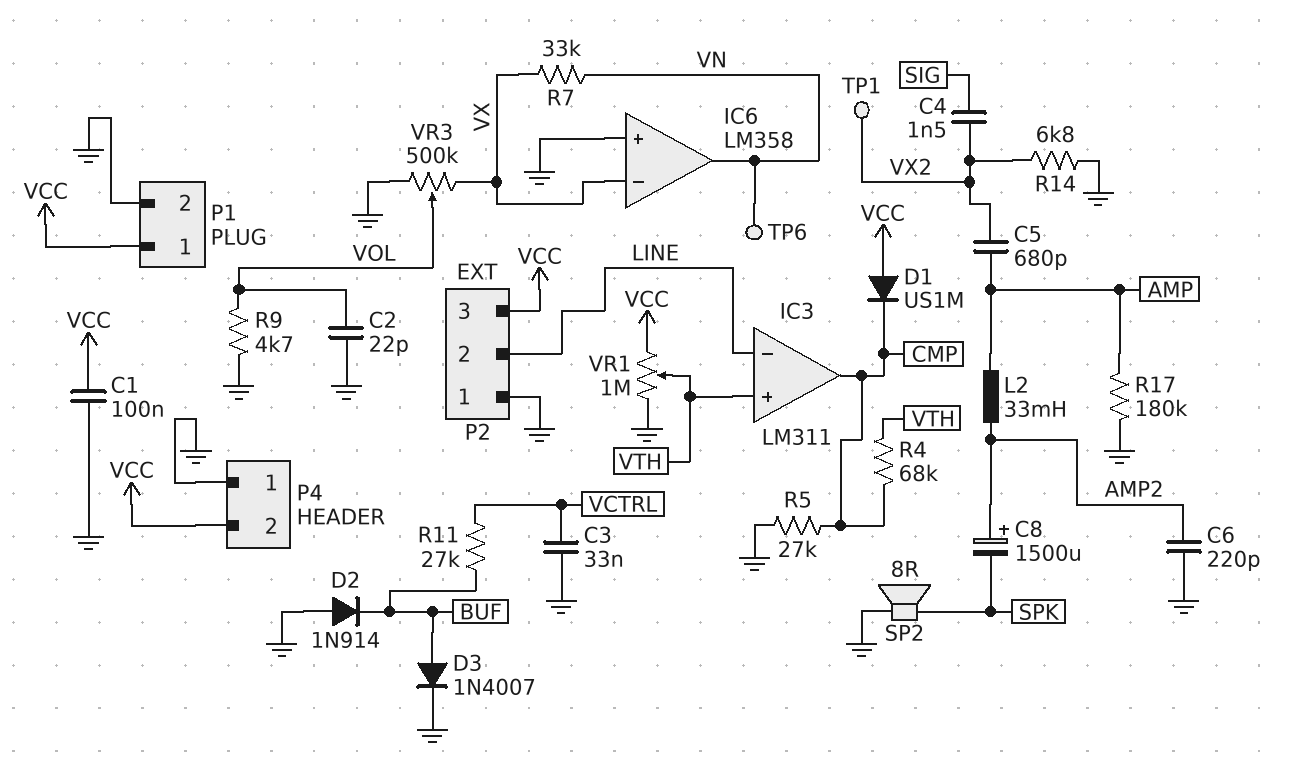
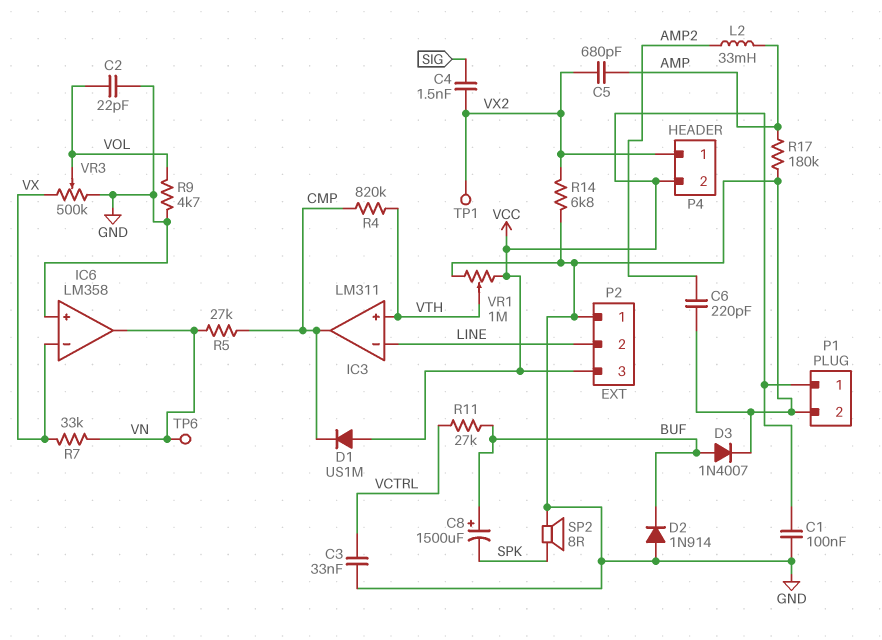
C8: 1500uF (plus AMP2, minus SPK) -> 1500uF (plus BUF, minus SPK)
P4 pin 1: GND -> VX2
R4: 68k (CMP, VTH) -> 820k (CMP, VTH)
R5: 27k (CMP, GND) -> 27k (CMP, VN)

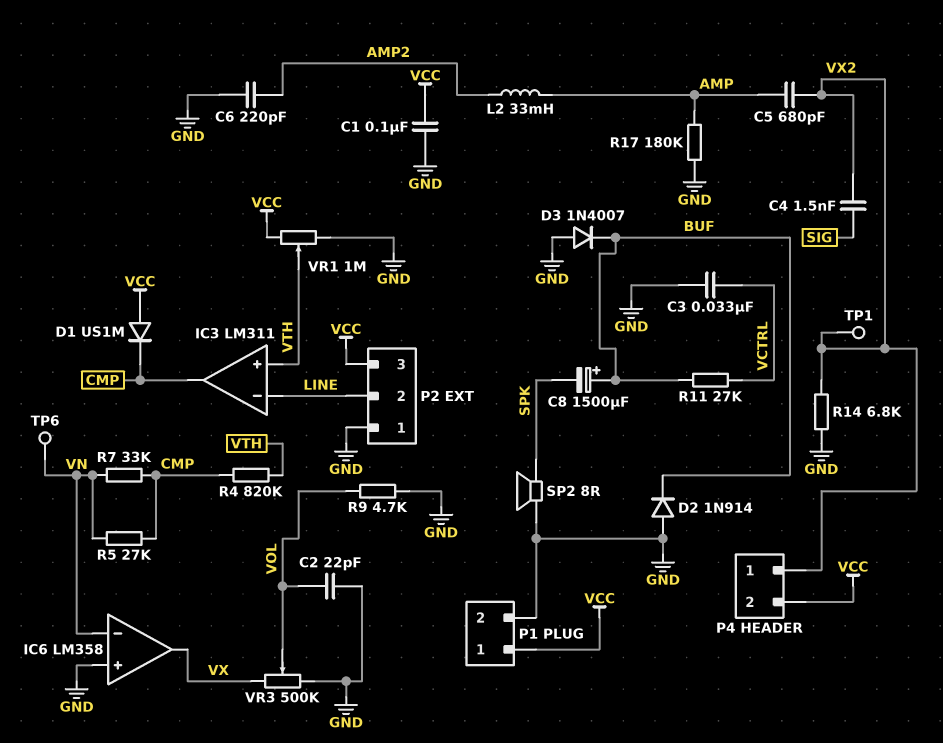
D3: diode 1N4007 (A BUF, K GND) -> diode 1N4007 (A GND, K BUF)
IC6 pin in-: VX -> VN
IC6 pin out: VN -> VX
R7: 33k (VN, VX) -> 33k (CMP, VN)

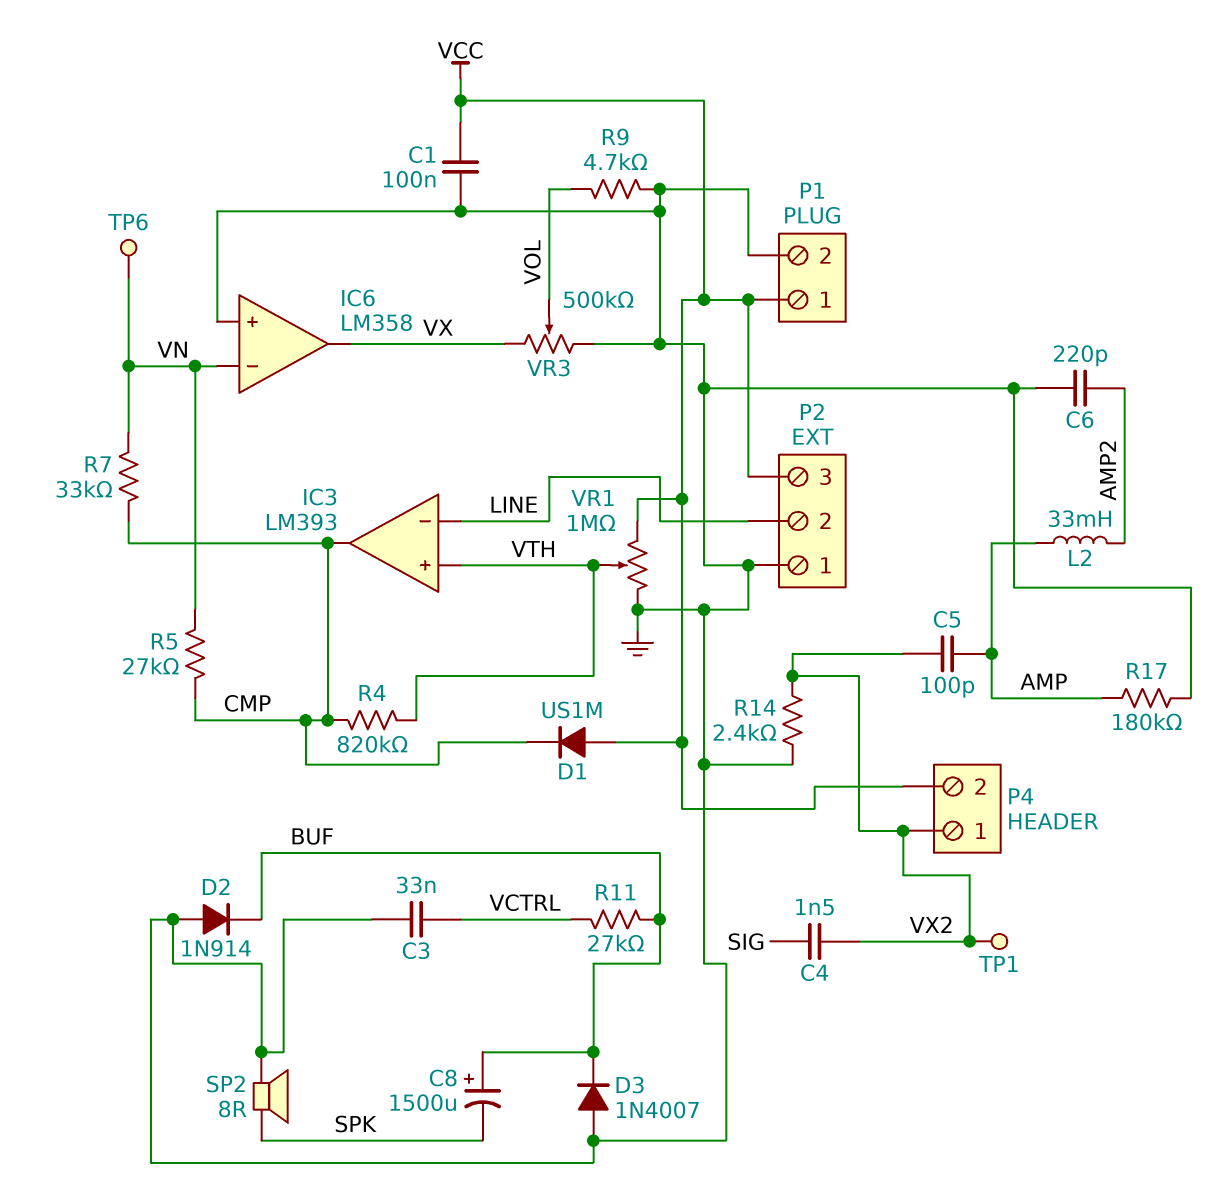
C2: 22pF (GND, VOL) -> none
C5: 680pF (AMP, VX2) -> 100pF (AMP, VX2)
IC3: LM311 -> LM393
R14: 6.8k (GND, VX2) -> 2.4k (GND, VX2)

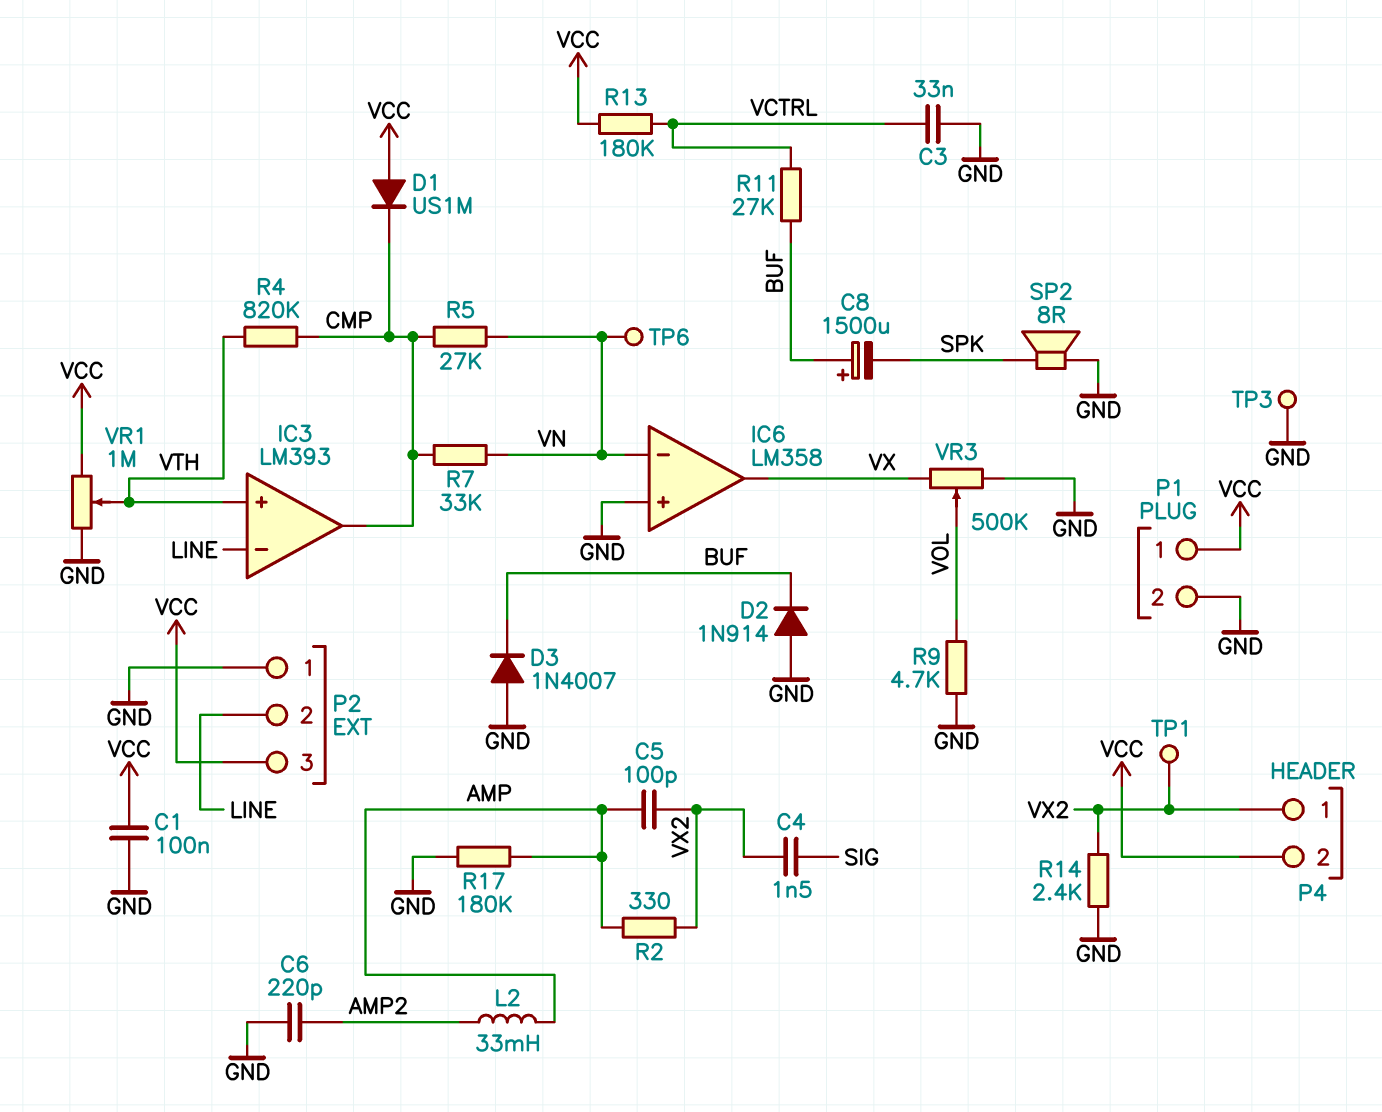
R2: none -> 330 (AMP, VX2)
R13: none -> 180k (VCC, VCTRL)
TP3: none -> test point (GND)

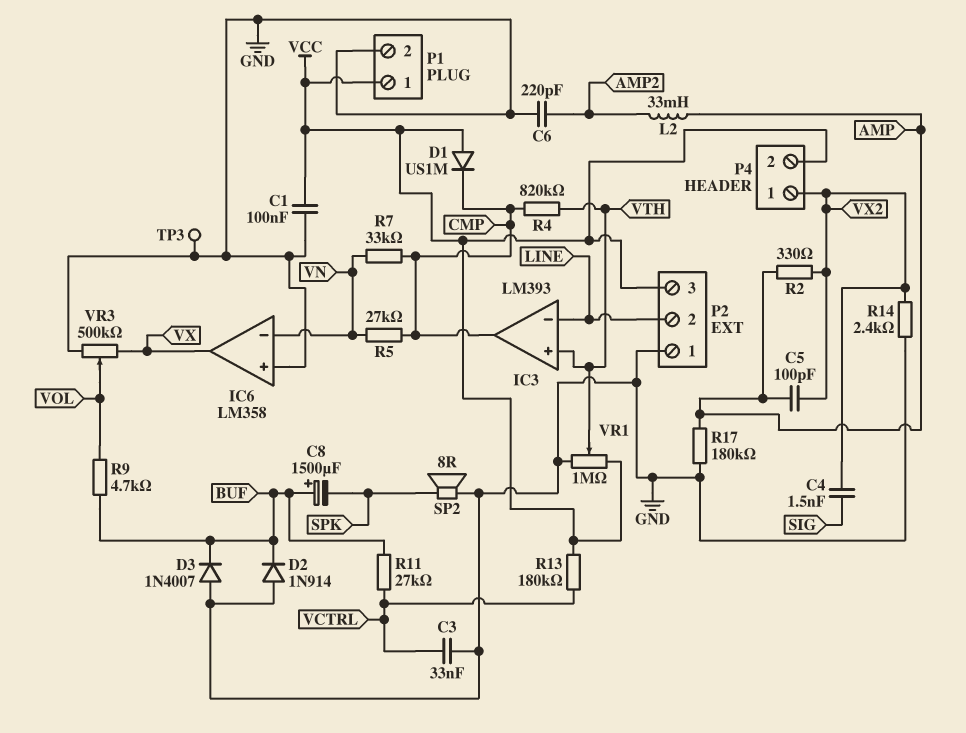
R9: 4.7k (GND, VOL) -> 4.7k (BUF, VOL)
TP1: test point (VX2) -> none
TP6: test point (VN) -> none

